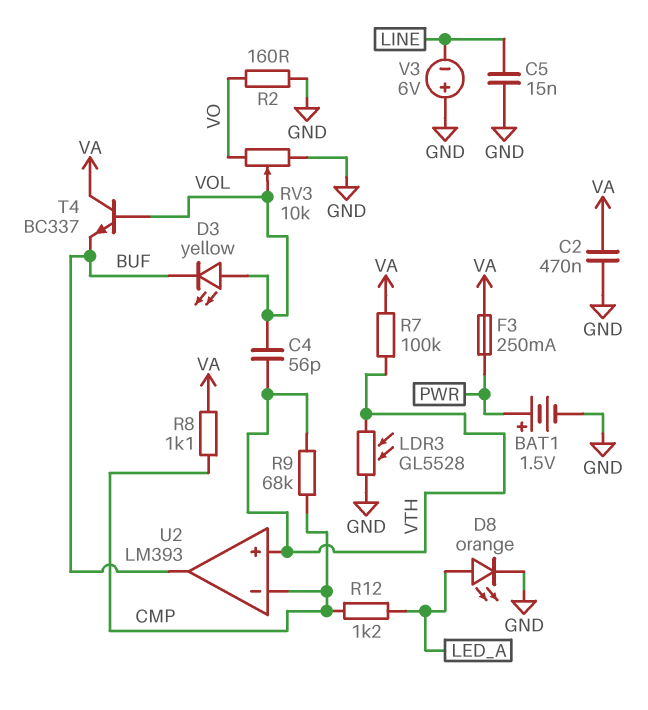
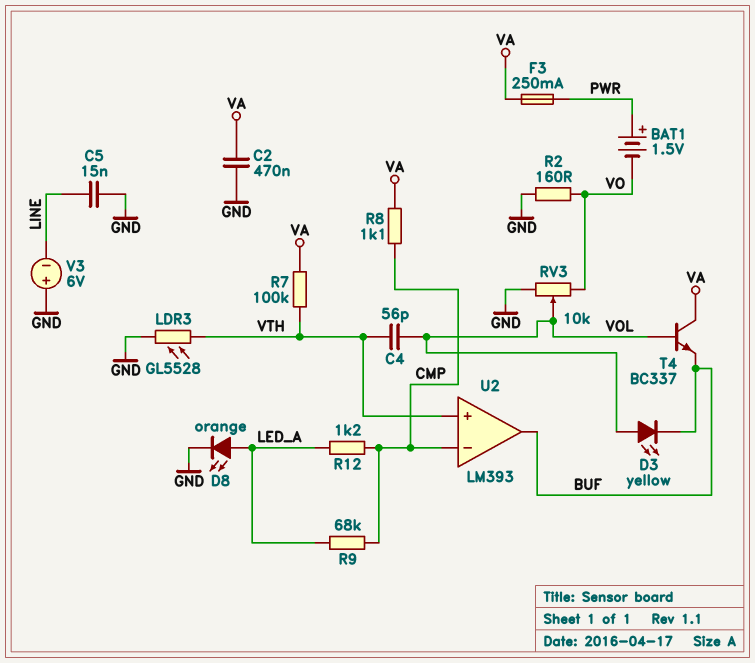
BAT1: 1.5V (plus PWR, minus GND) -> 1.5V (plus PWR, minus VO)
R9: 68k (CMP, VTH) -> 68k (CMP, LED_A)

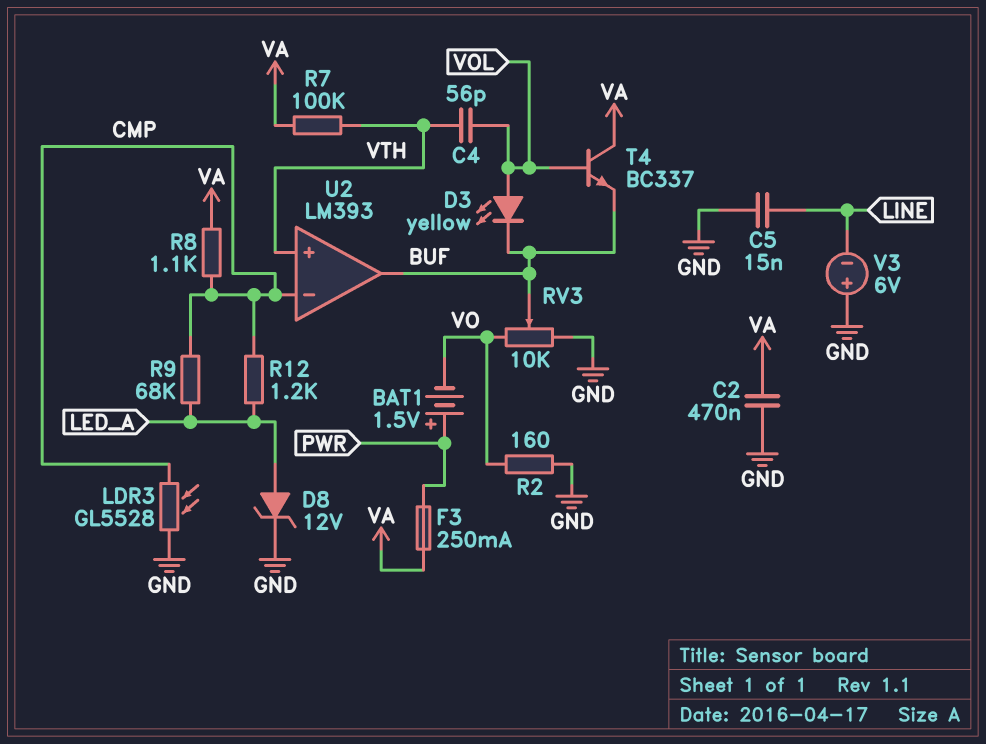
D8: LED orange (A LED_A, K GND) -> zener 12V (A LED_A, K GND)
LDR3: GL5528 (GND, VTH) -> GL5528 (CMP, GND)
RV3: 10k (GND, VO, wiper VOL) -> 10k (GND, VO, wiper BUF)

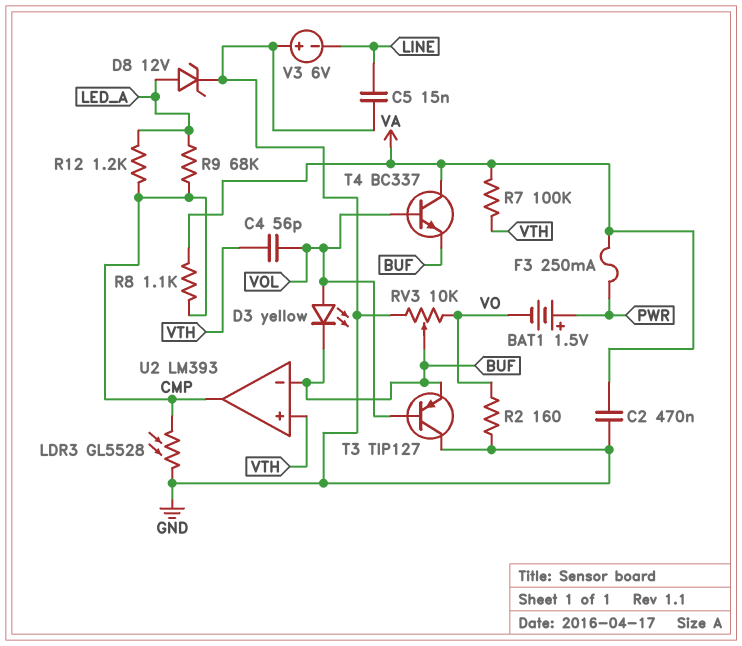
T3: none -> PNP TIP127 (B VOL, C GND, E BUF)
U2 pin in-: CMP -> BUF
U2 pin out: BUF -> CMP

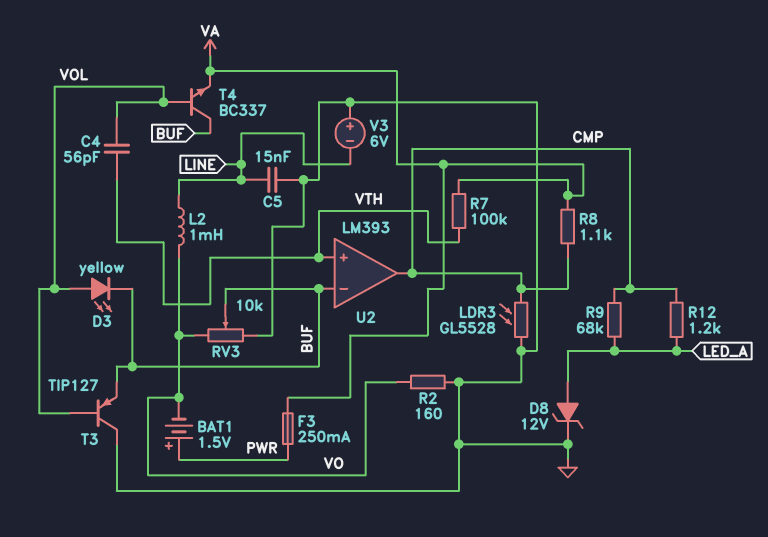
C2: 470nF (GND, VA) -> none
L2: none -> 1mH (LINE, VO)
T4: NPN BC337 (B VOL, C VA, E BUF) -> NPN BC337 (B VOL, C BUF, E VA)

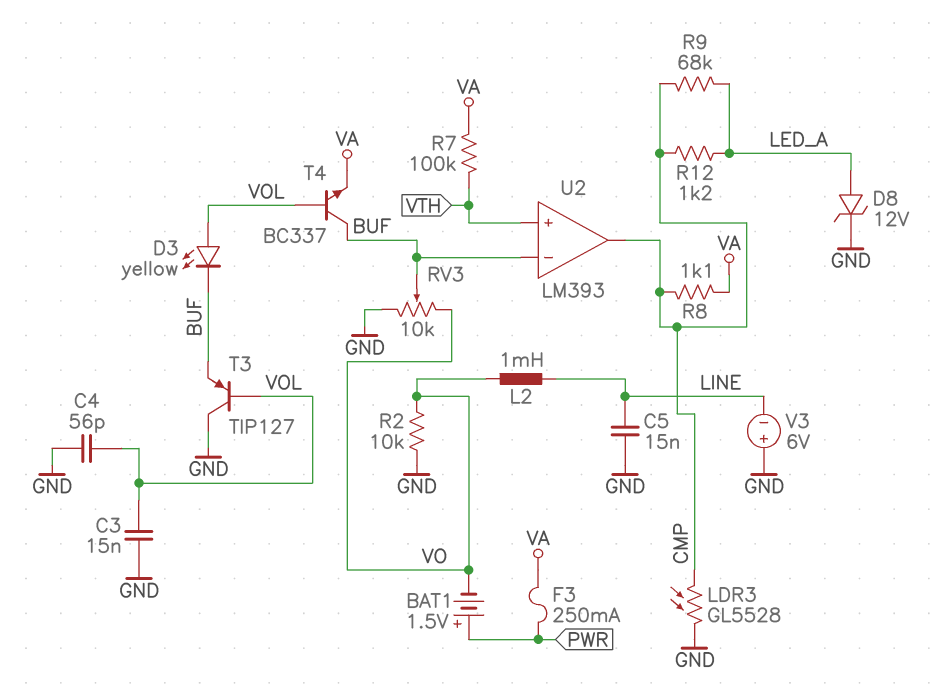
C3: none -> 15nF (GND, VOL)
C4: 56pF (VOL, VTH) -> 56pF (GND, VOL)
R2: 160 (GND, VO) -> 10k (GND, VO)

